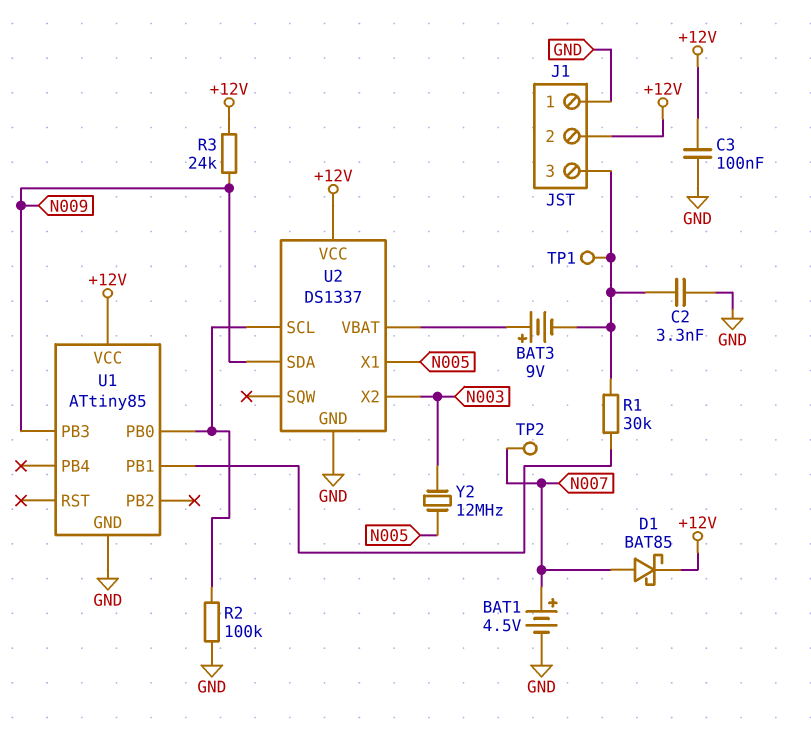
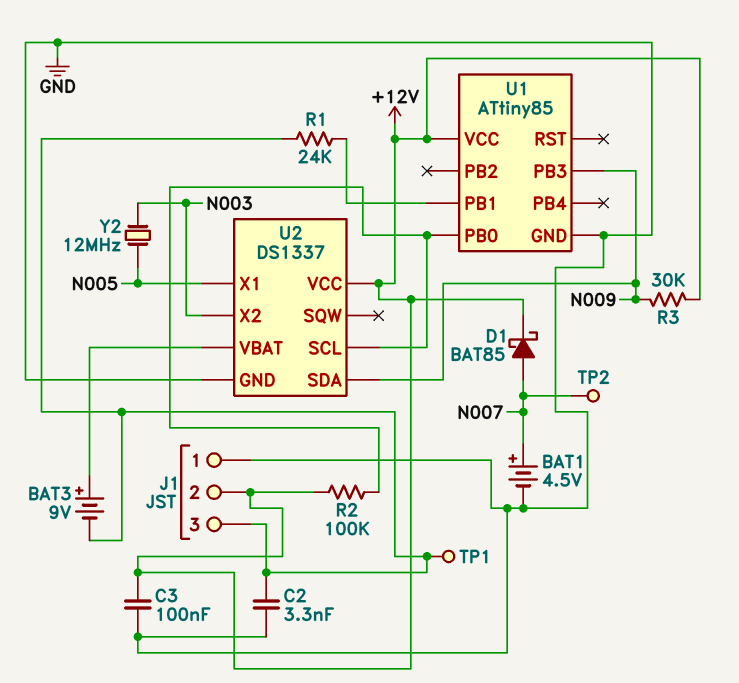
R1: 30k (J1/3, U1/PB1) -> 24k (J1/3, U1/PB1)
R2: 100k (GND, U1/PB0) -> 100k (+12V, U1/PB0)
R3: 24k (+12V, N009) -> 30k (+12V, N009)

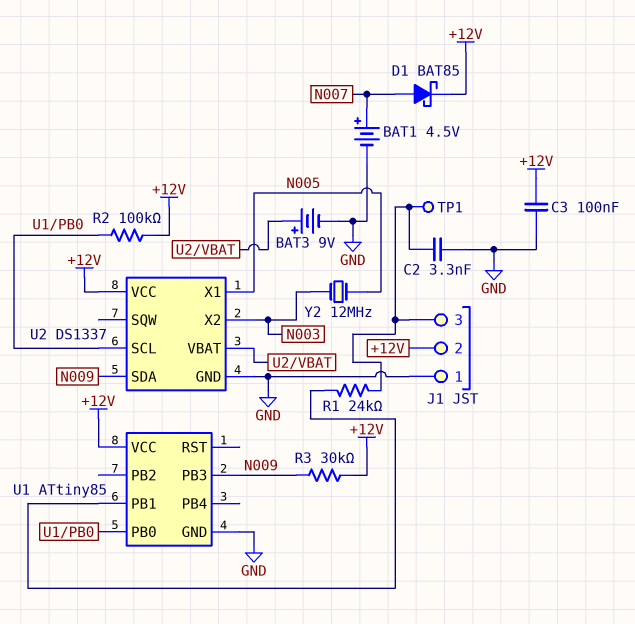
BAT3: 9V (plus U2/VBAT, minus J1/3) -> 9V (plus U2/VBAT, minus GND)
TP2: test point (N007) -> none

